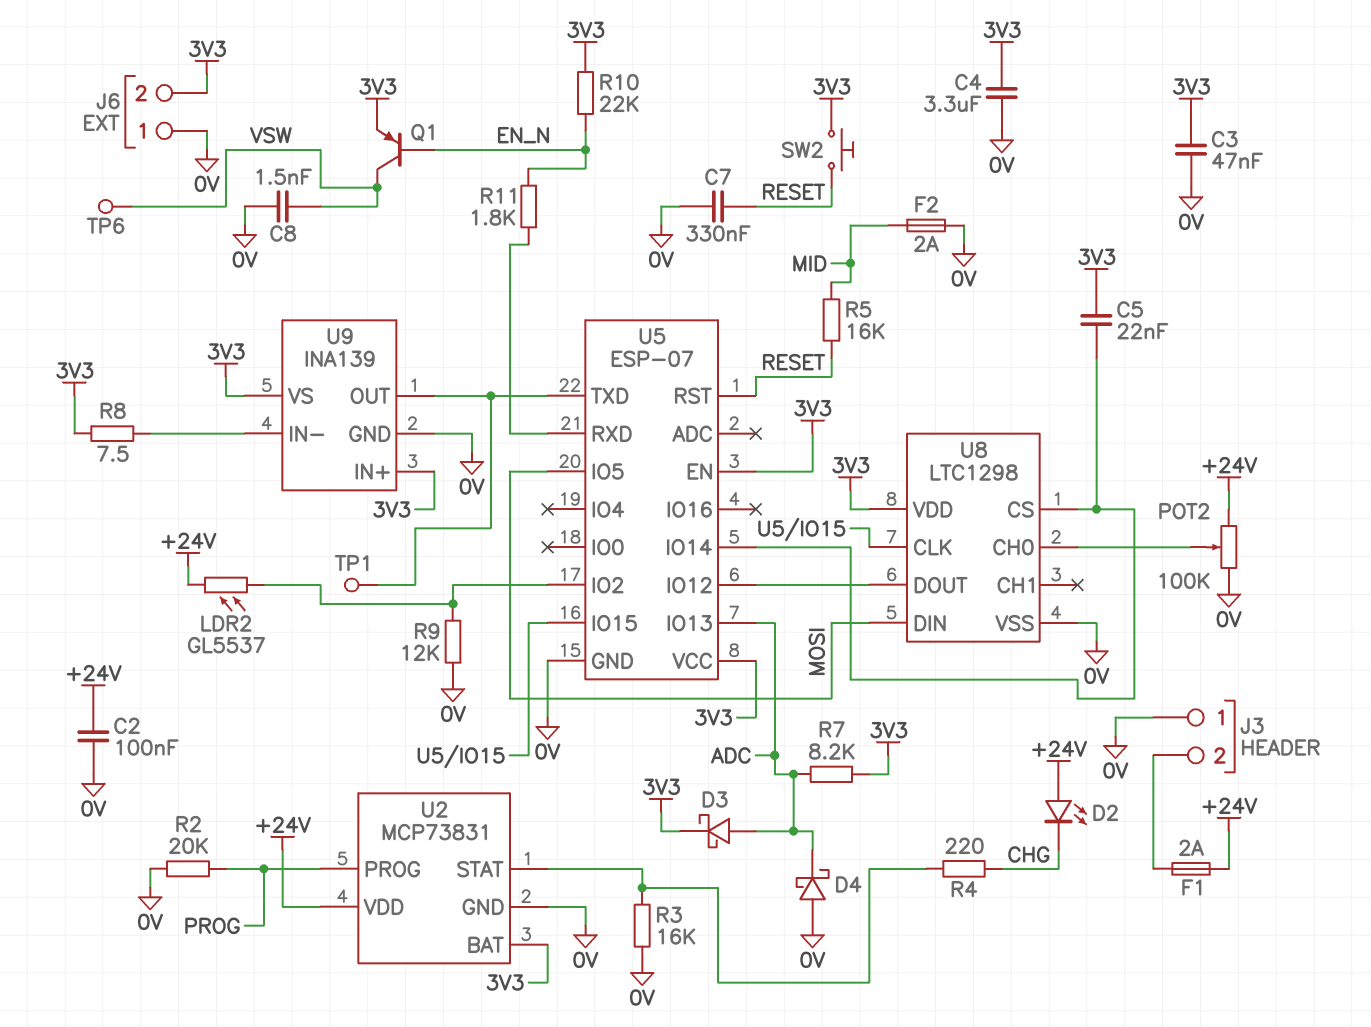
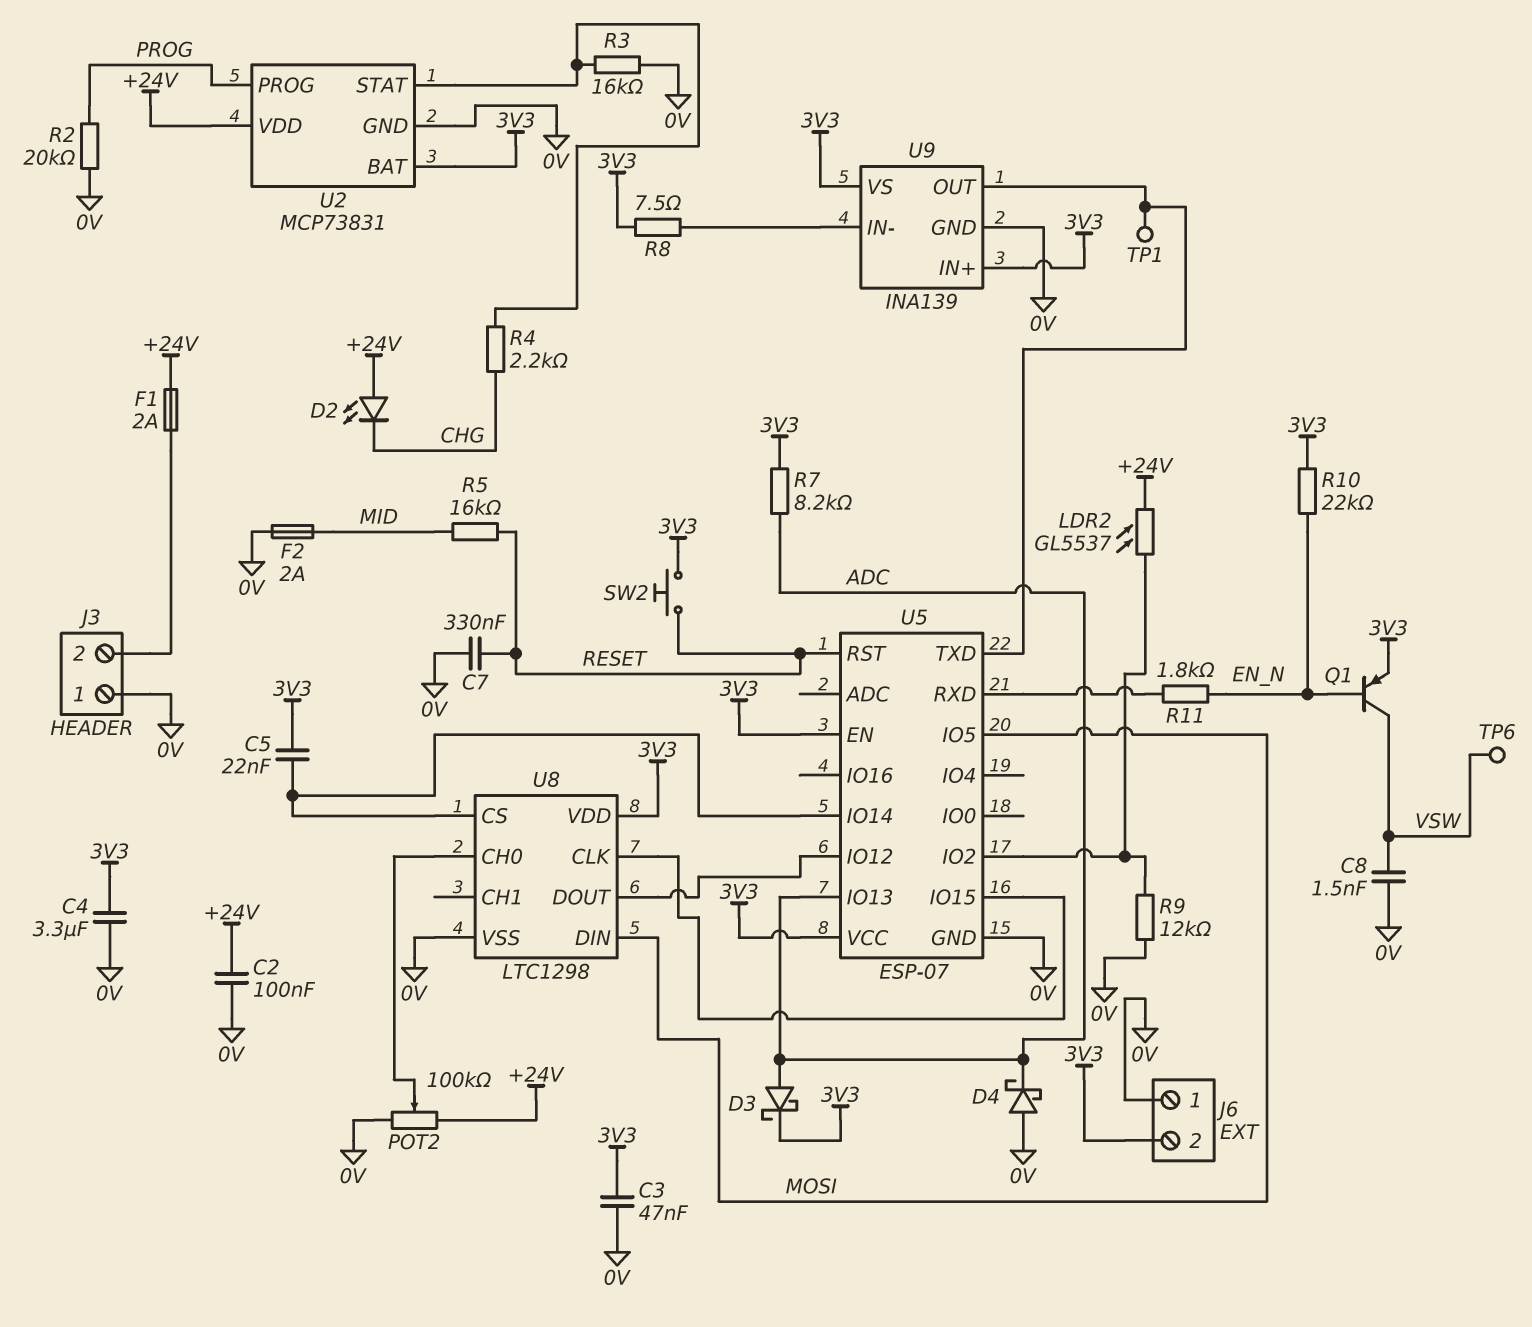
R4: 220 (CHG, U2/STAT) -> 2.2k (CHG, U2/STAT)

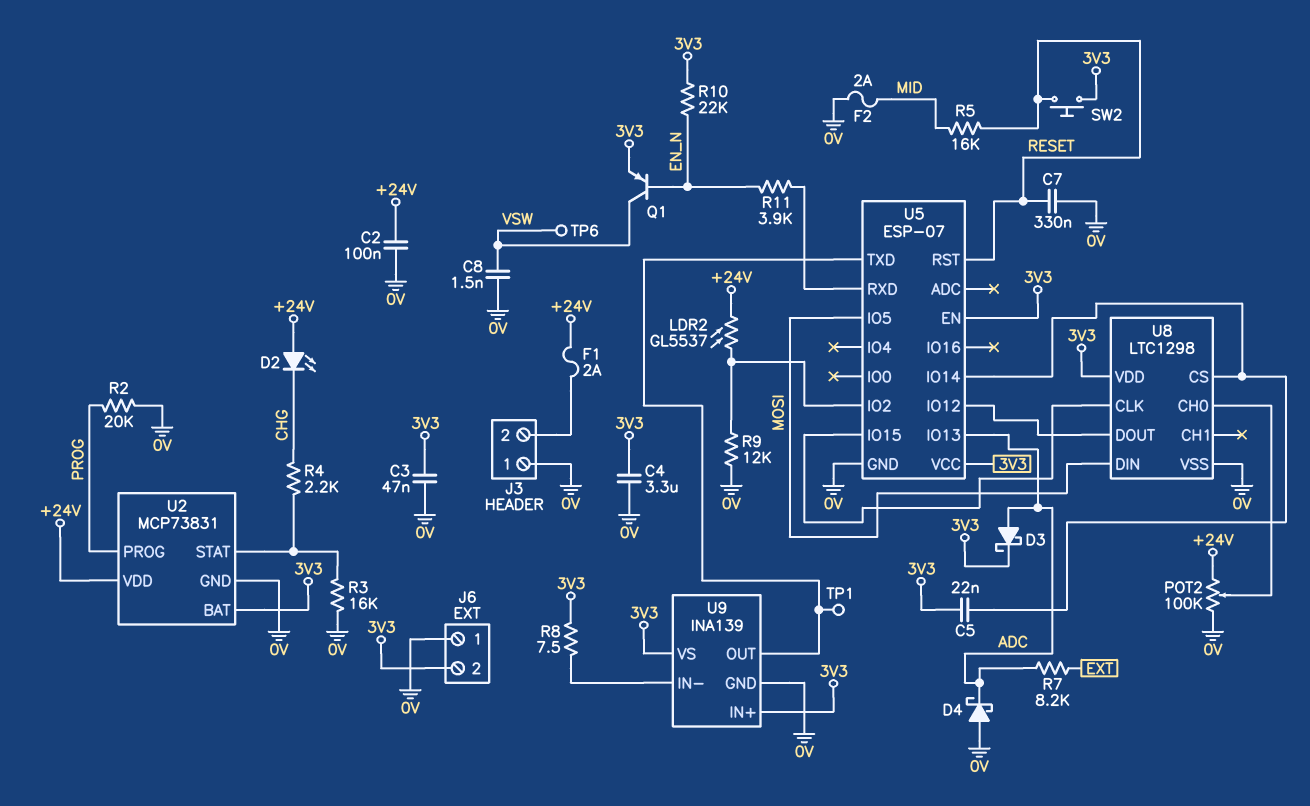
R7: 8.2k (3V3, ADC) -> 8.2k (ADC, EXT)
R11: 1.8k (EN_N, U5/RXD) -> 3.9k (EN_N, U5/RXD)

